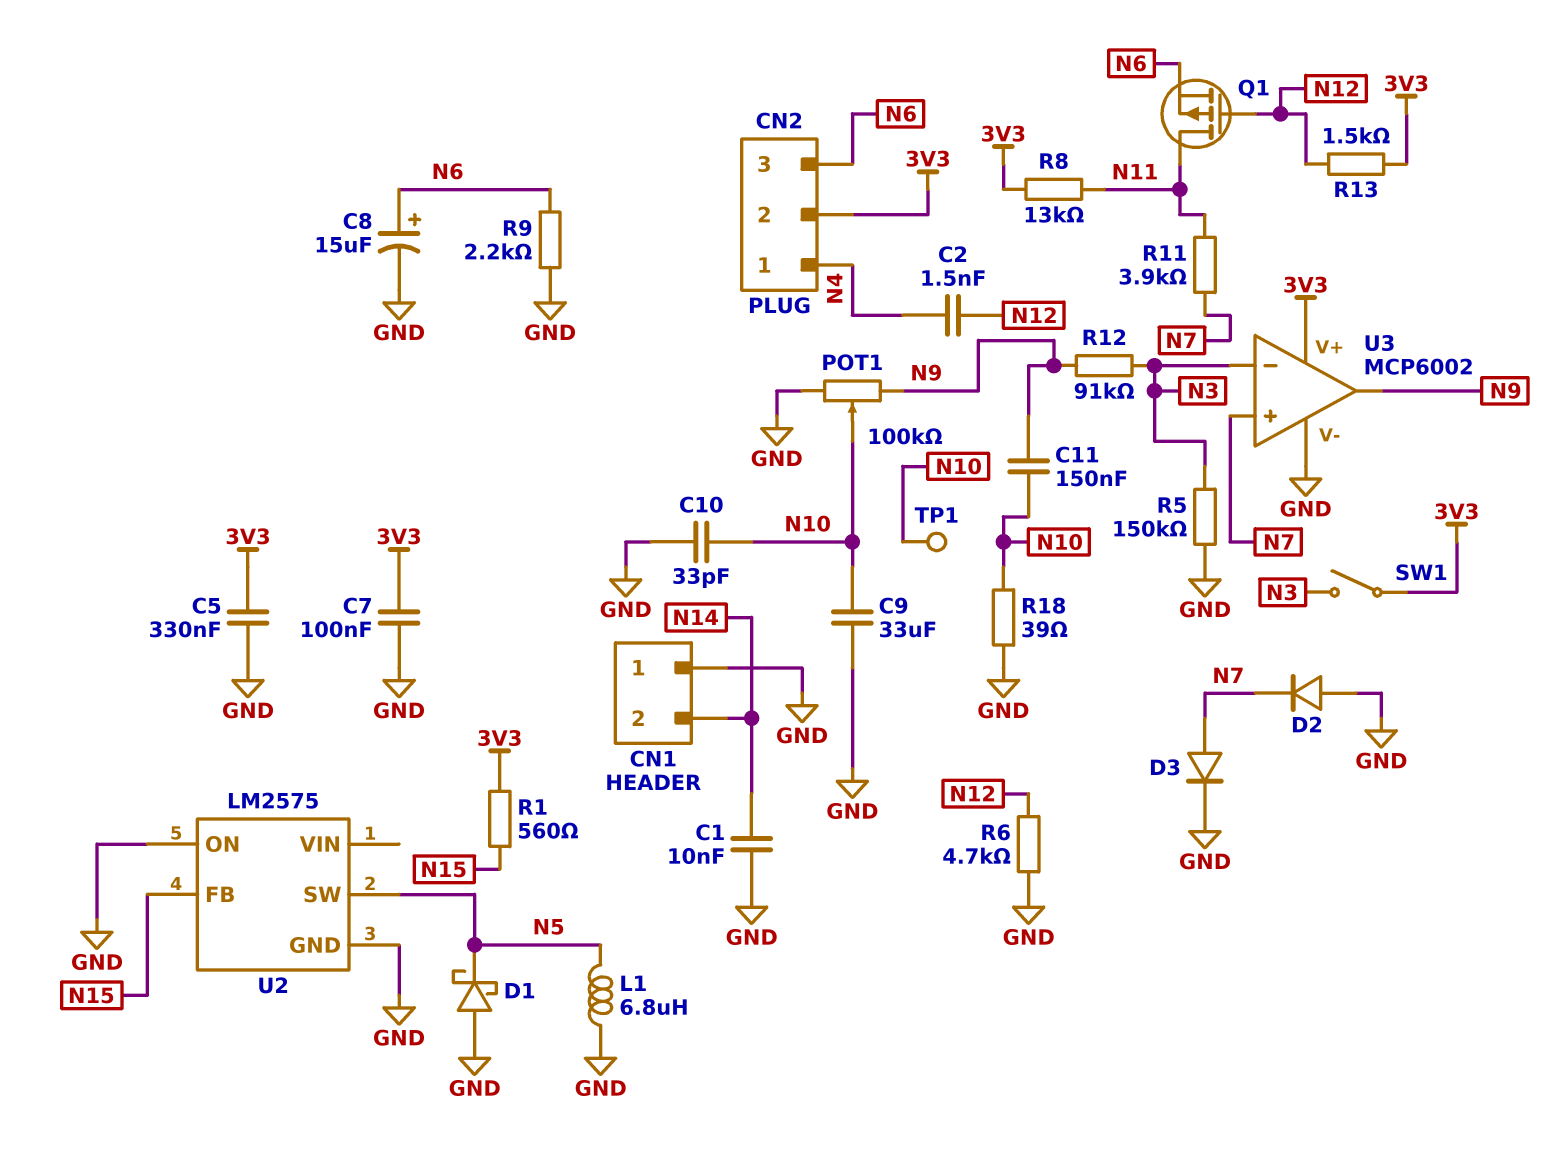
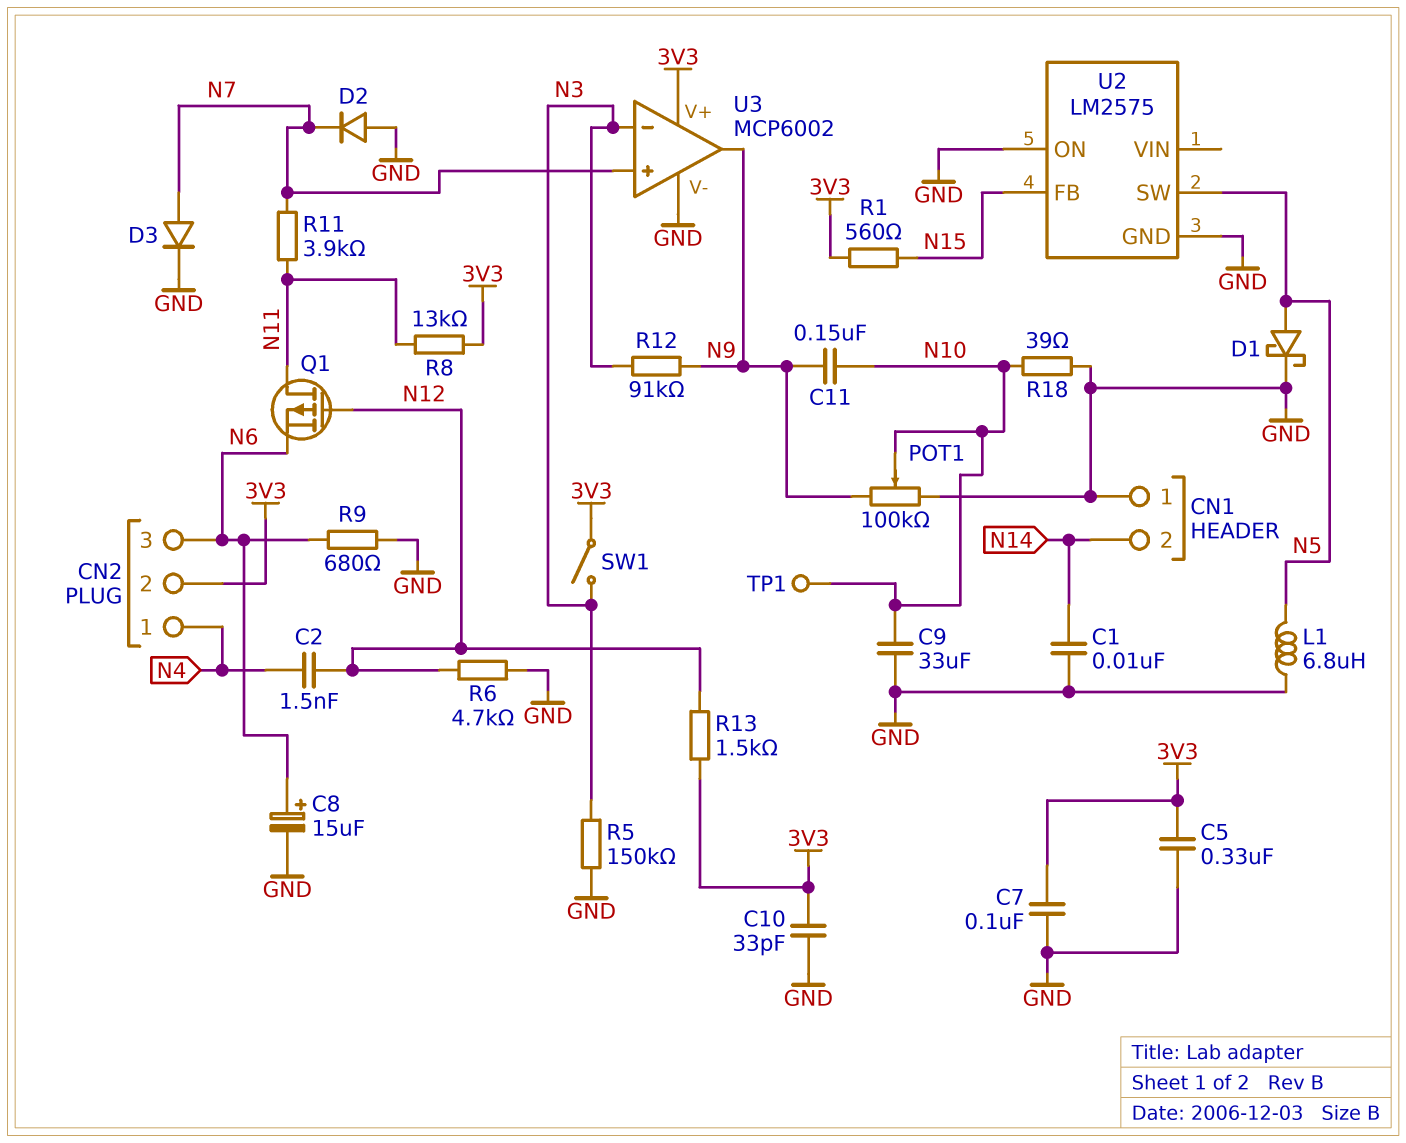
C10: 33pF (GND, N10) -> 33pF (3V3, GND)
D1: schottky (A GND, K N5) -> schottky (A N5, K GND)
R9: 2.2k (GND, N6) -> 680 (GND, N6)

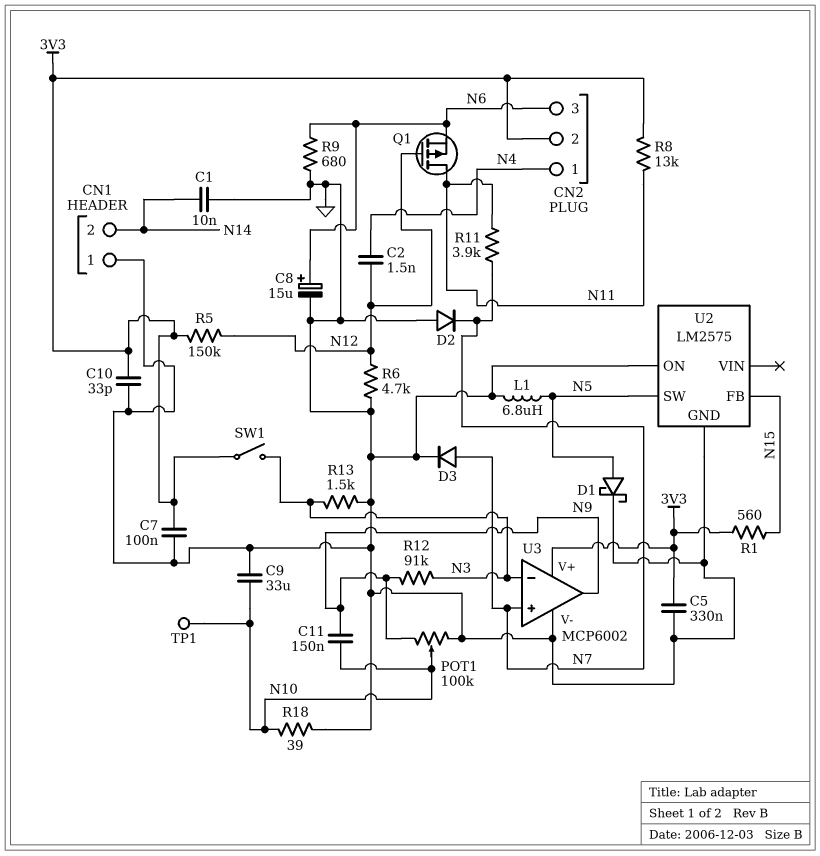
R5: 150k (GND, N3) -> 150k (3V3, N12)
R13: 1.5k (3V3, N12) -> 1.5k (GND, N3)

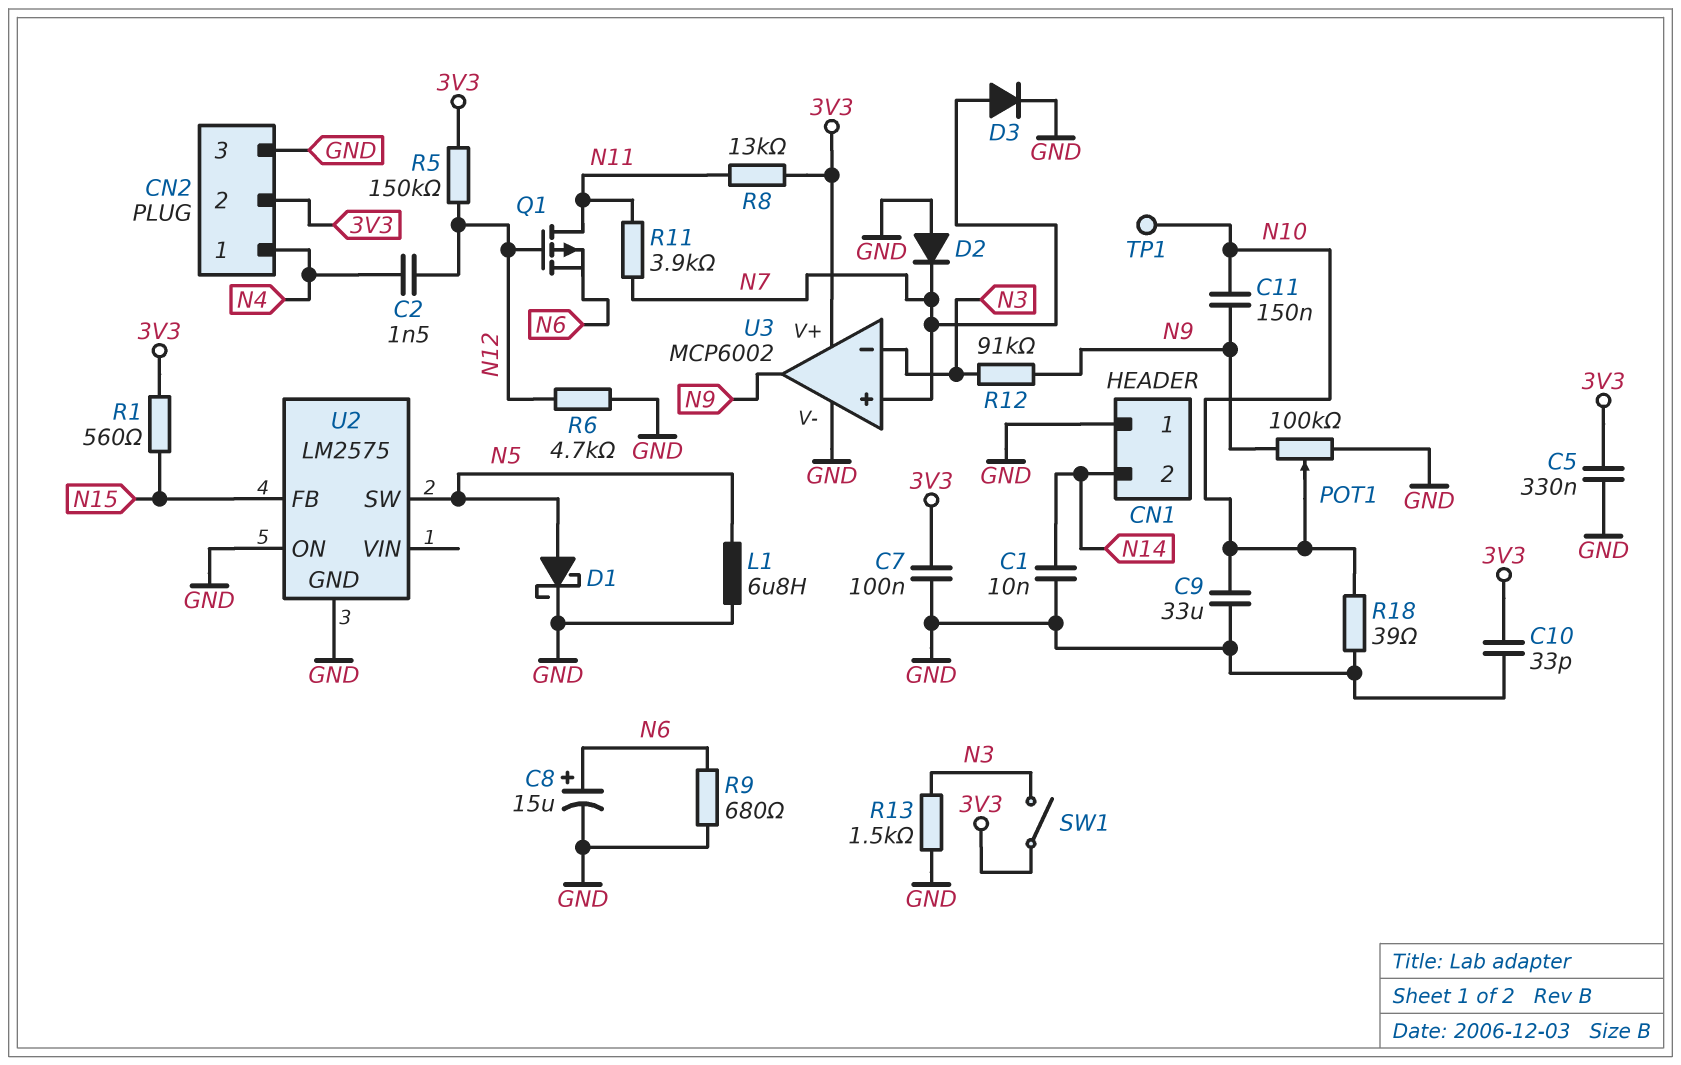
CN2 pin 3: N6 -> GND

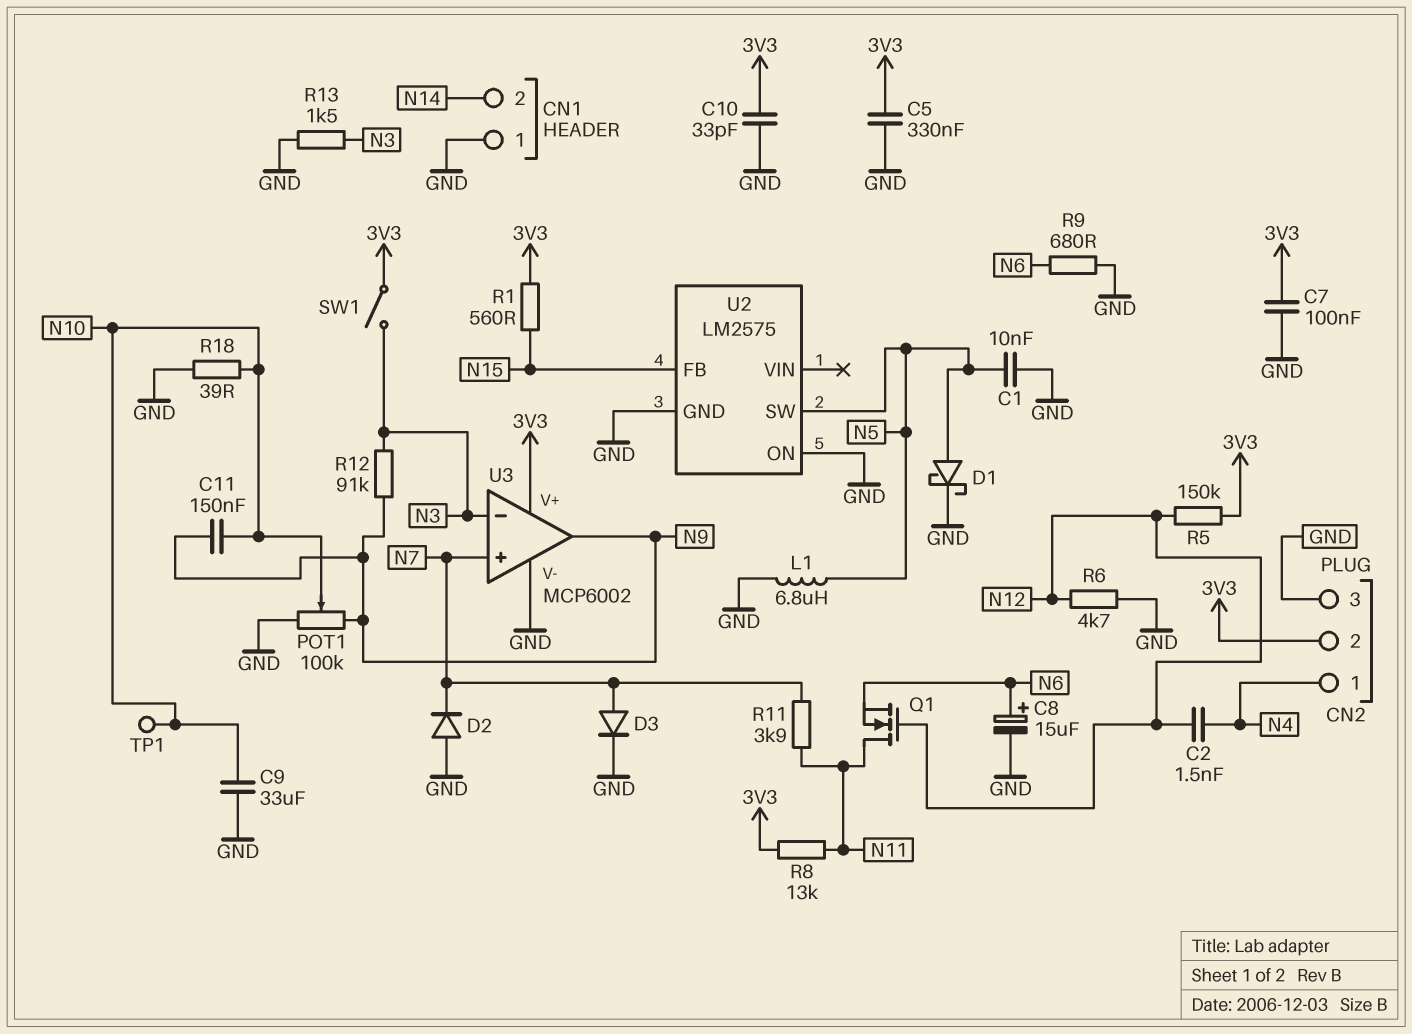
C1: 10nF (GND, N14) -> 10nF (GND, N5)
Q1: PMOS (G N12, D N11, S N6) -> NMOS (G N12, D N11, S N6)

